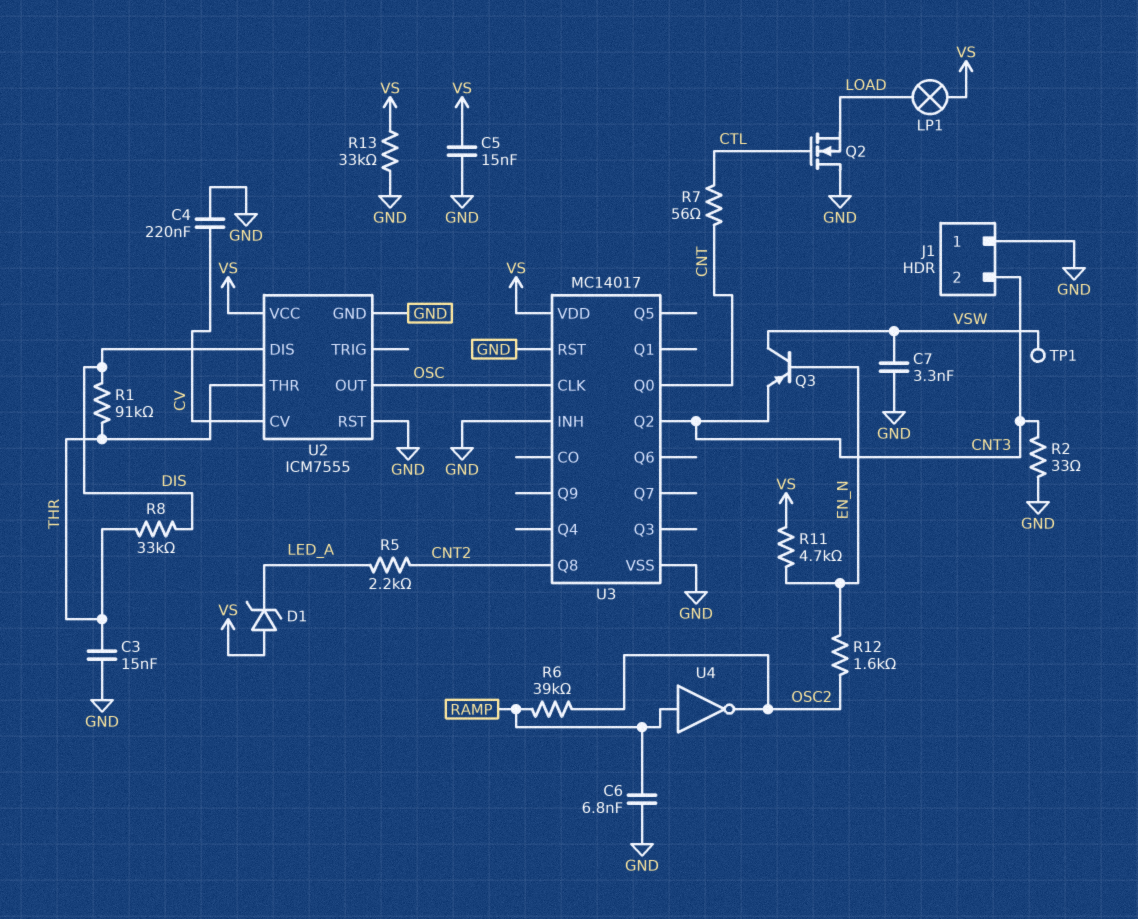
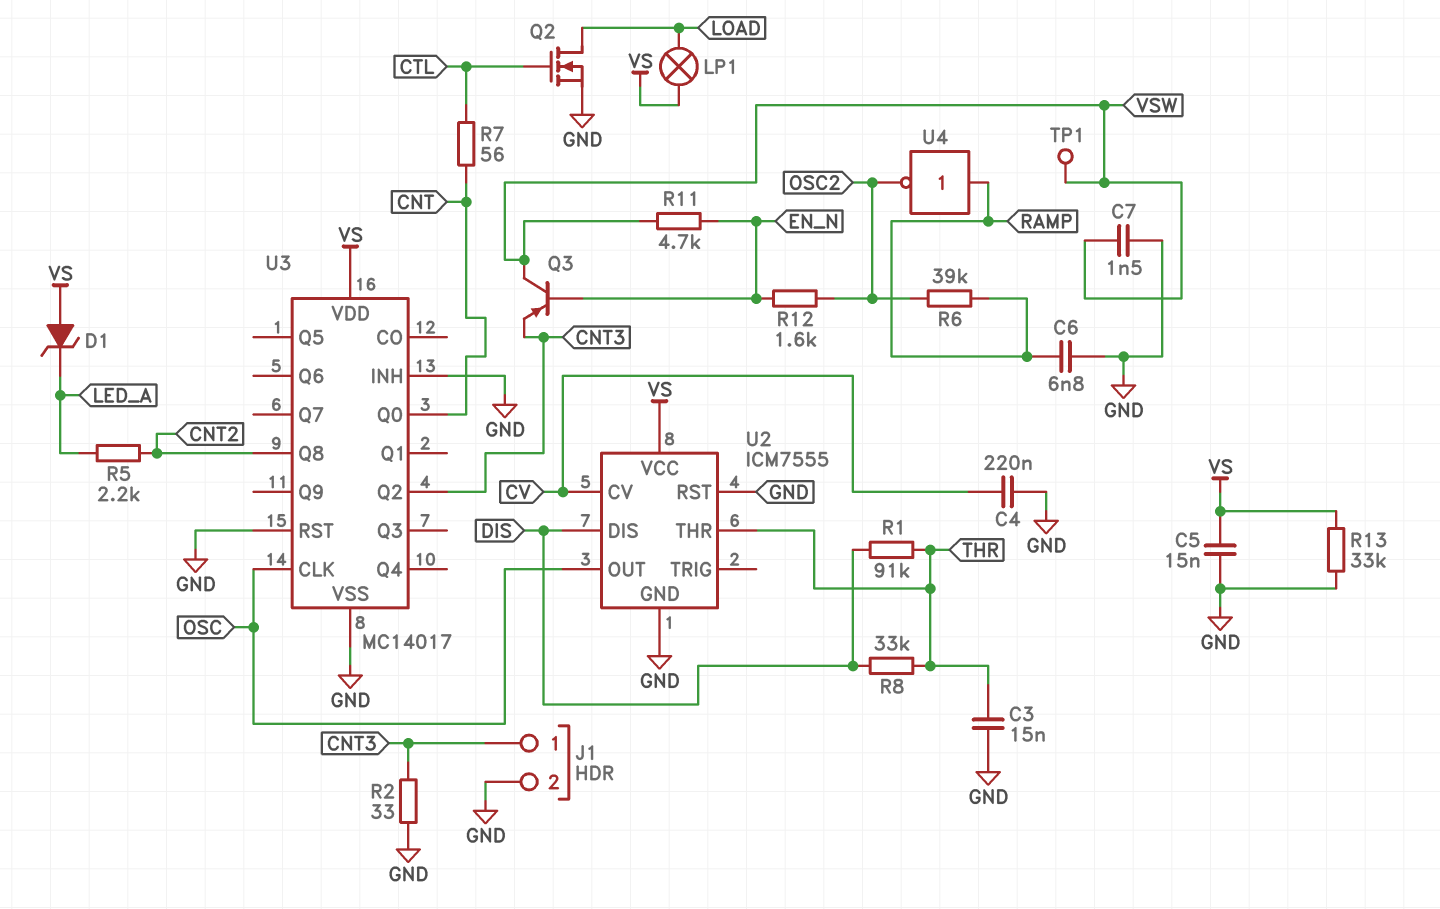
C7: 3.3nF (GND, VSW) -> 1.5nF (GND, VSW)
J1 pin 1: GND -> CNT3
J1 pin 2: CNT3 -> GND
Q2: NMOS (G CTL, D GND, S LOAD) -> NMOS (G CTL, D LOAD, S GND)
R11: 4.7k (EN_N, VS) -> 4.7k (EN_N, VSW)

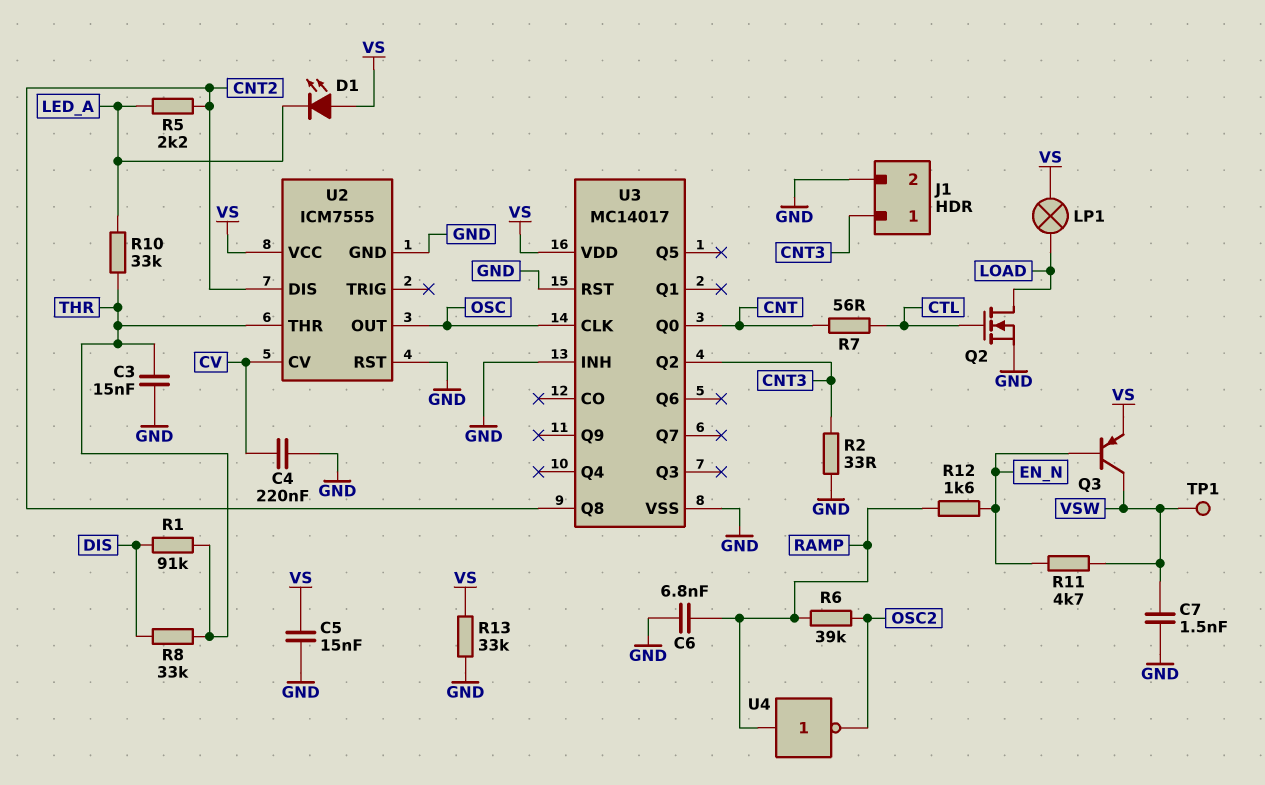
D1: zener (A VS, K LED_A) -> LED (A VS, K LED_A)
Q3: PNP (B EN_N, C VSW, E CNT3) -> PNP (B EN_N, C VSW, E VS)
R10: none -> 33k (LED_A, THR)
R12: 1.6k (EN_N, OSC2) -> 1.6k (EN_N, RAMP)
U2 pin DIS: DIS -> CNT2

